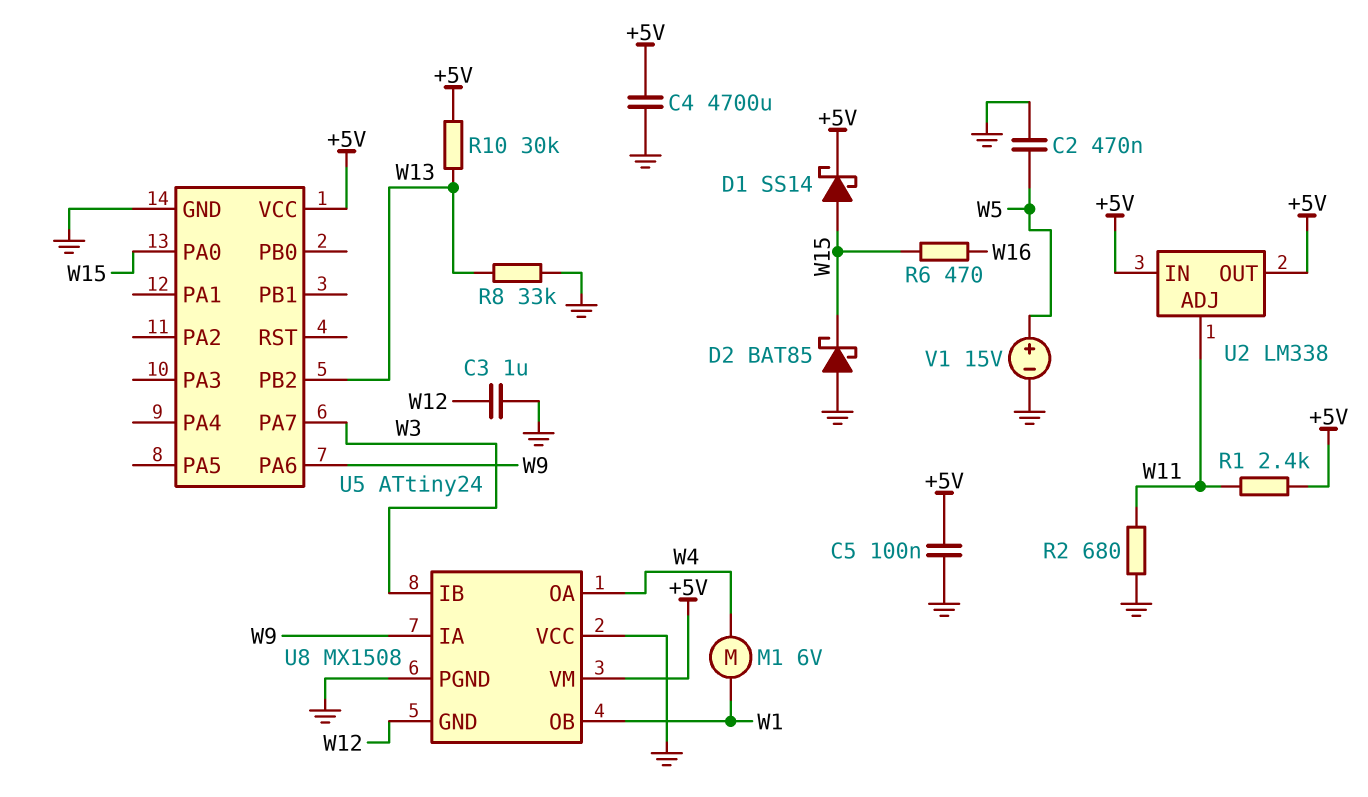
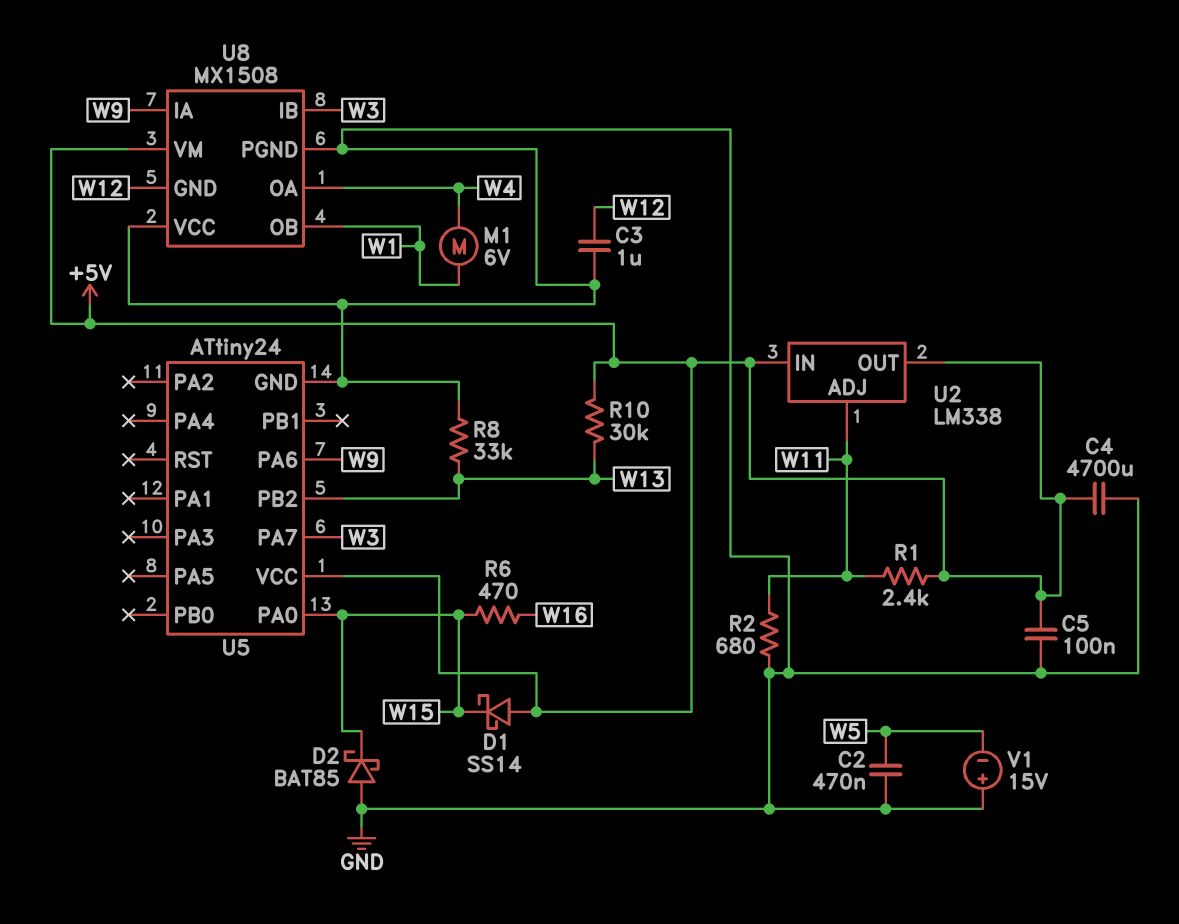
D1: schottky SS14 (A W15, K +5V) -> schottky SS14 (A +5V, K W15)
V1: 15V (plus W5, minus GND) -> 15V (plus GND, minus W5)

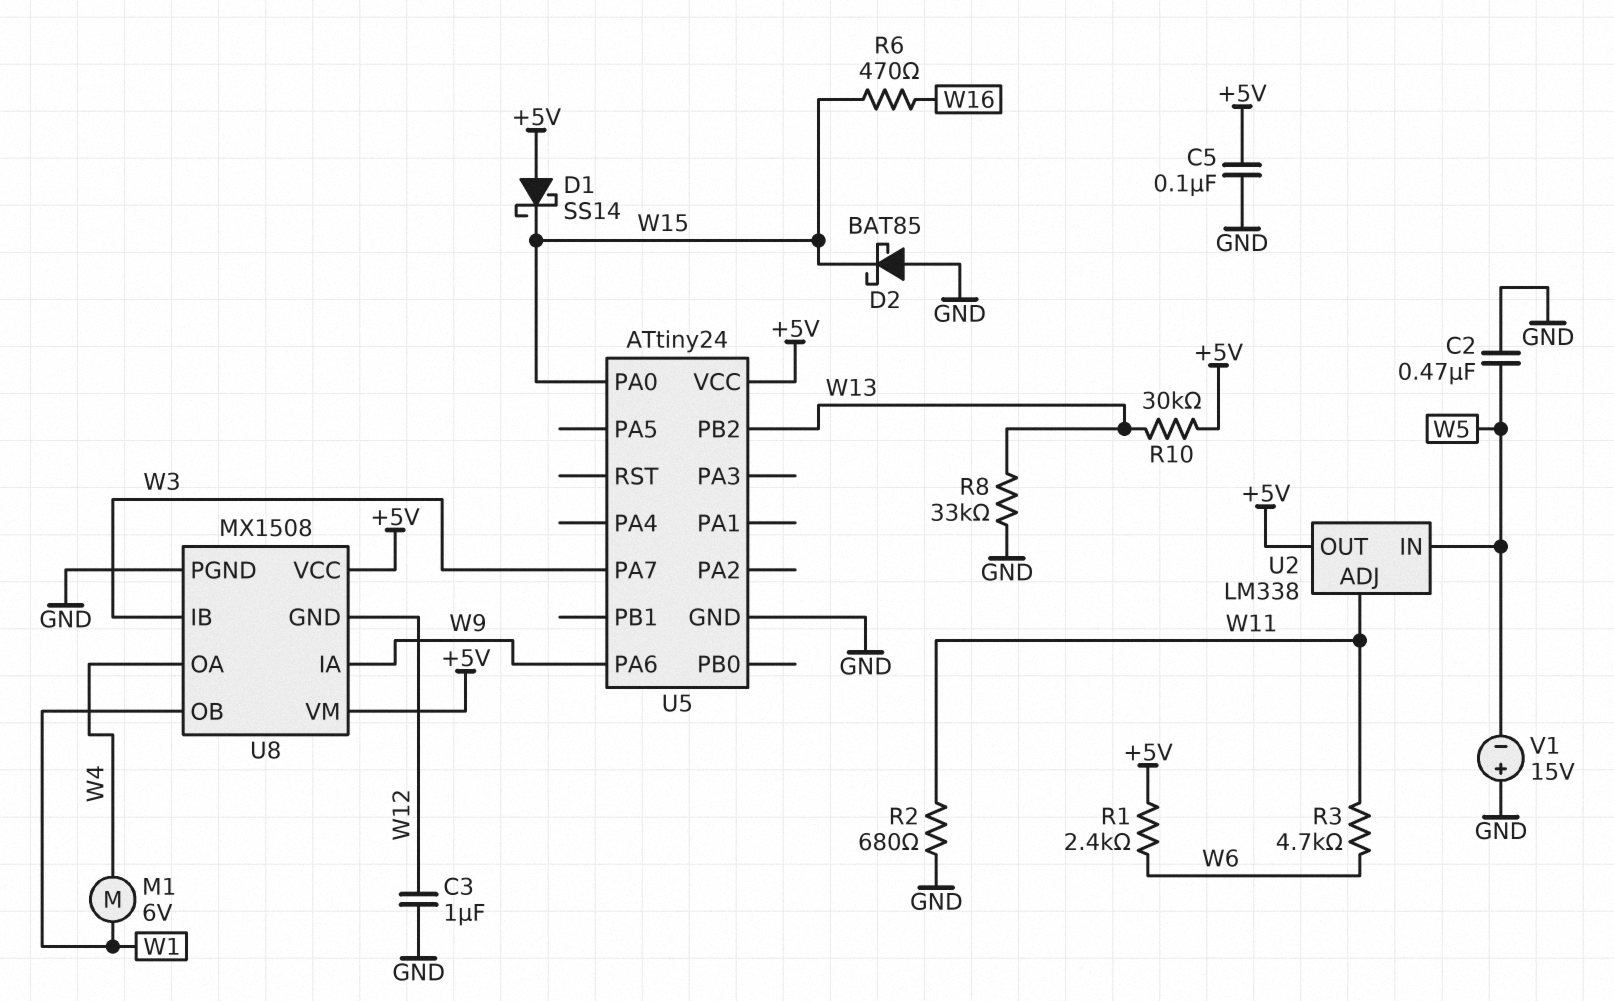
C4: 4700uF (+5V, GND) -> none
R1: 2.4k (+5V, W11) -> 2.4k (+5V, W6)
R3: none -> 4.7k (W6, W11)
U2 pin IN: +5V -> W5
U8 pin VCC: GND -> +5V

